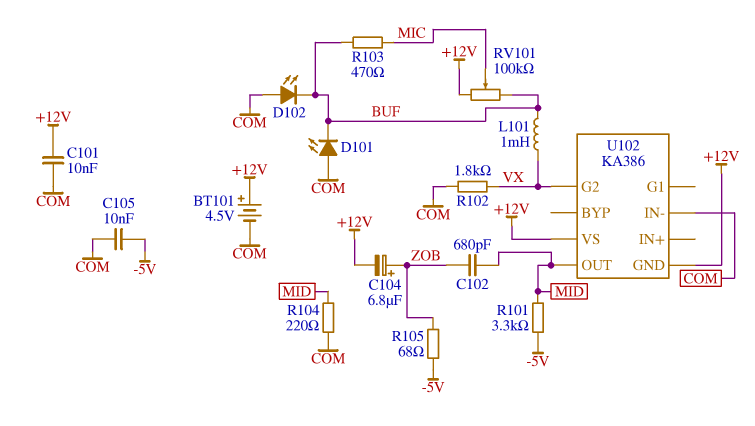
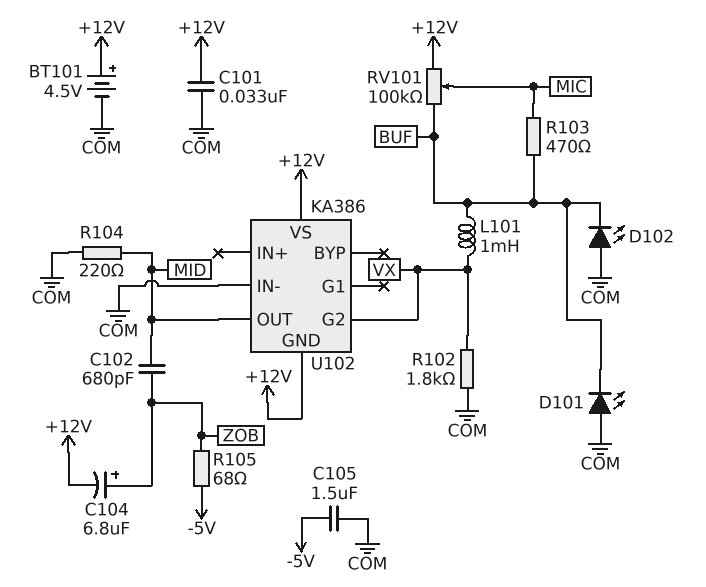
C101: 10nF (+12V, COM) -> 33nF (+12V, COM)
C105: 10nF (-5V, COM) -> 1.5uF (-5V, COM)
R101: 3.3k (-5V, MID) -> none

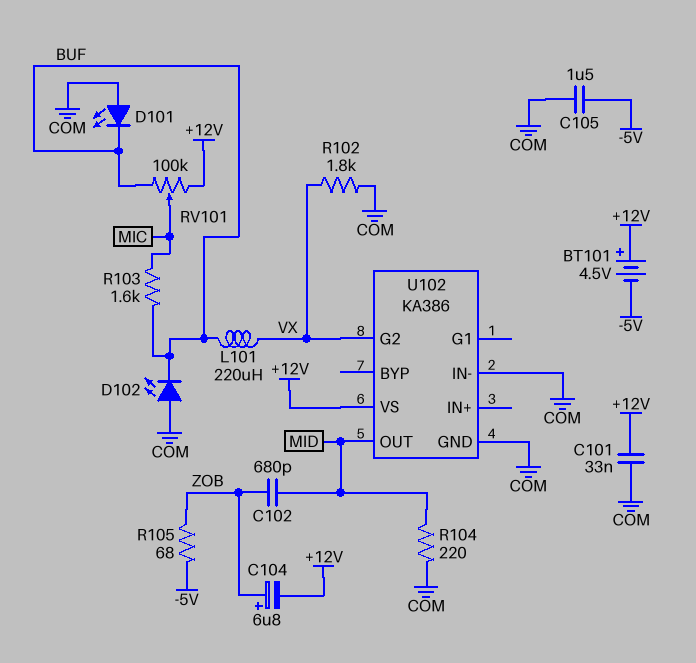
BT101: 4.5V (plus +12V, minus COM) -> 4.5V (plus +12V, minus -5V)
L101: 1mH (BUF, VX) -> 220uH (BUF, VX)
R103: 470 (BUF, MIC) -> 1.6k (BUF, MIC)
U102 pin GND: +12V -> COM

